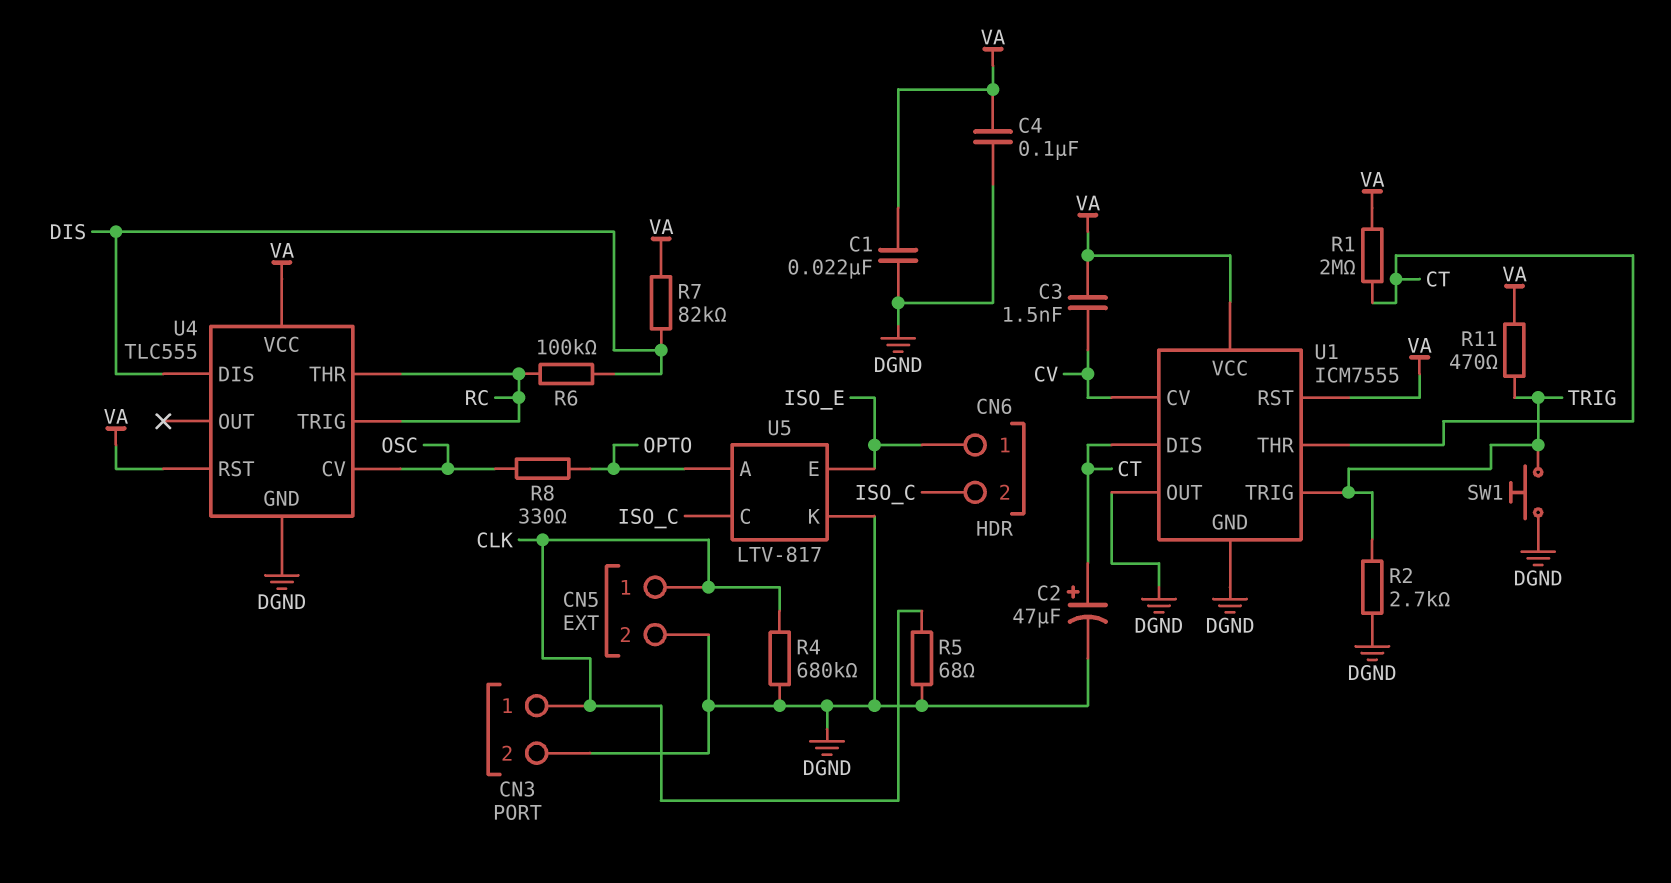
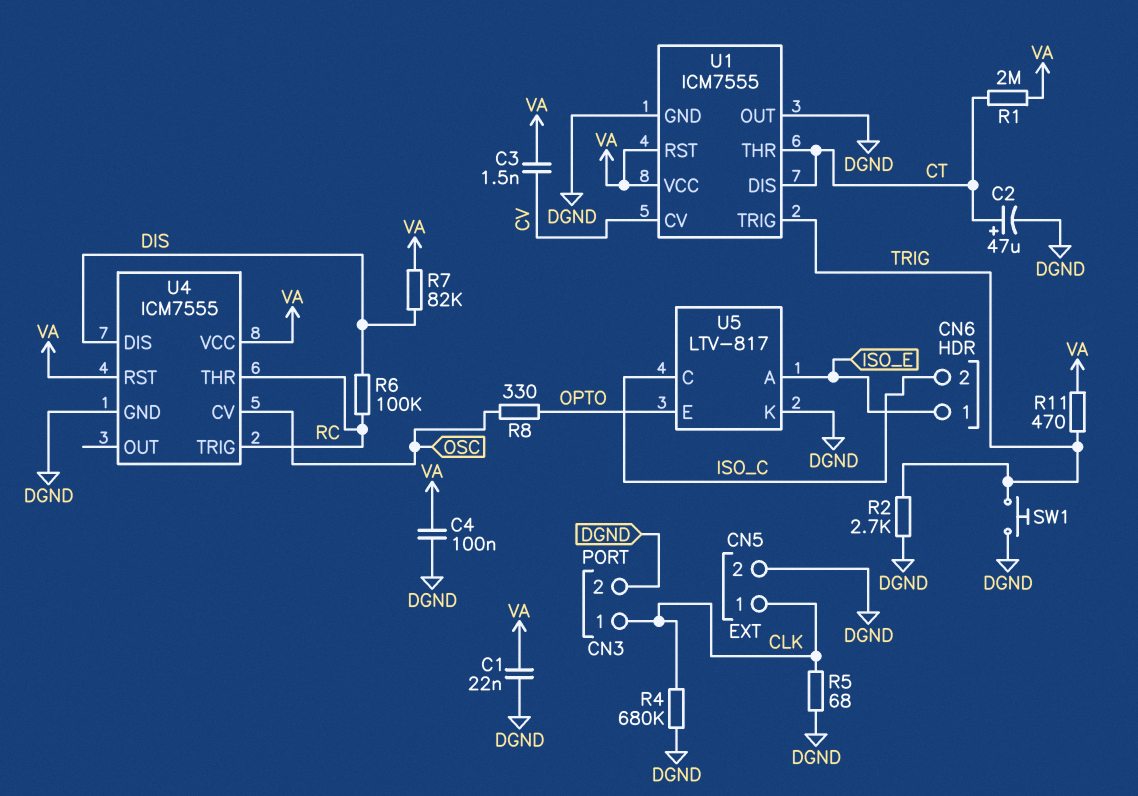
U4: TLC555 -> ICM7555
U5 pin A: OPTO -> ISO_E
U5 pin E: ISO_E -> OPTO

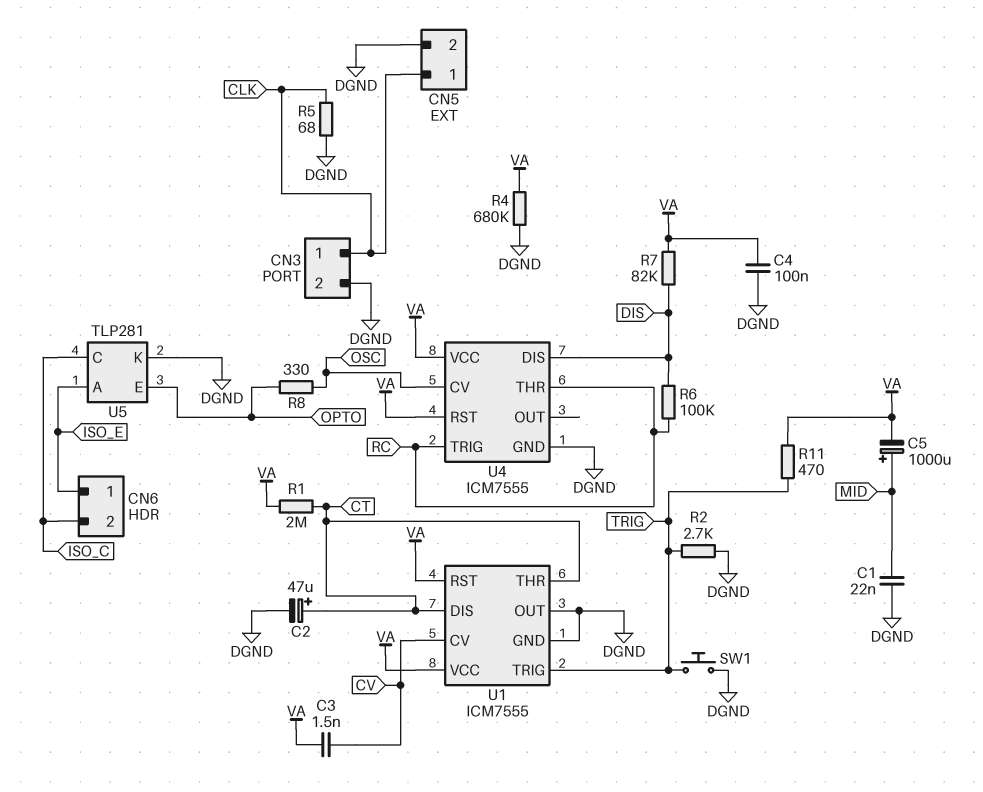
C1: 22nF (DGND, VA) -> 22nF (DGND, MID)
C5: none -> 1000uF (plus MID, minus VA)
R4: 680k (CLK, DGND) -> 680k (DGND, VA)
U5: LTV-817 -> TLP281

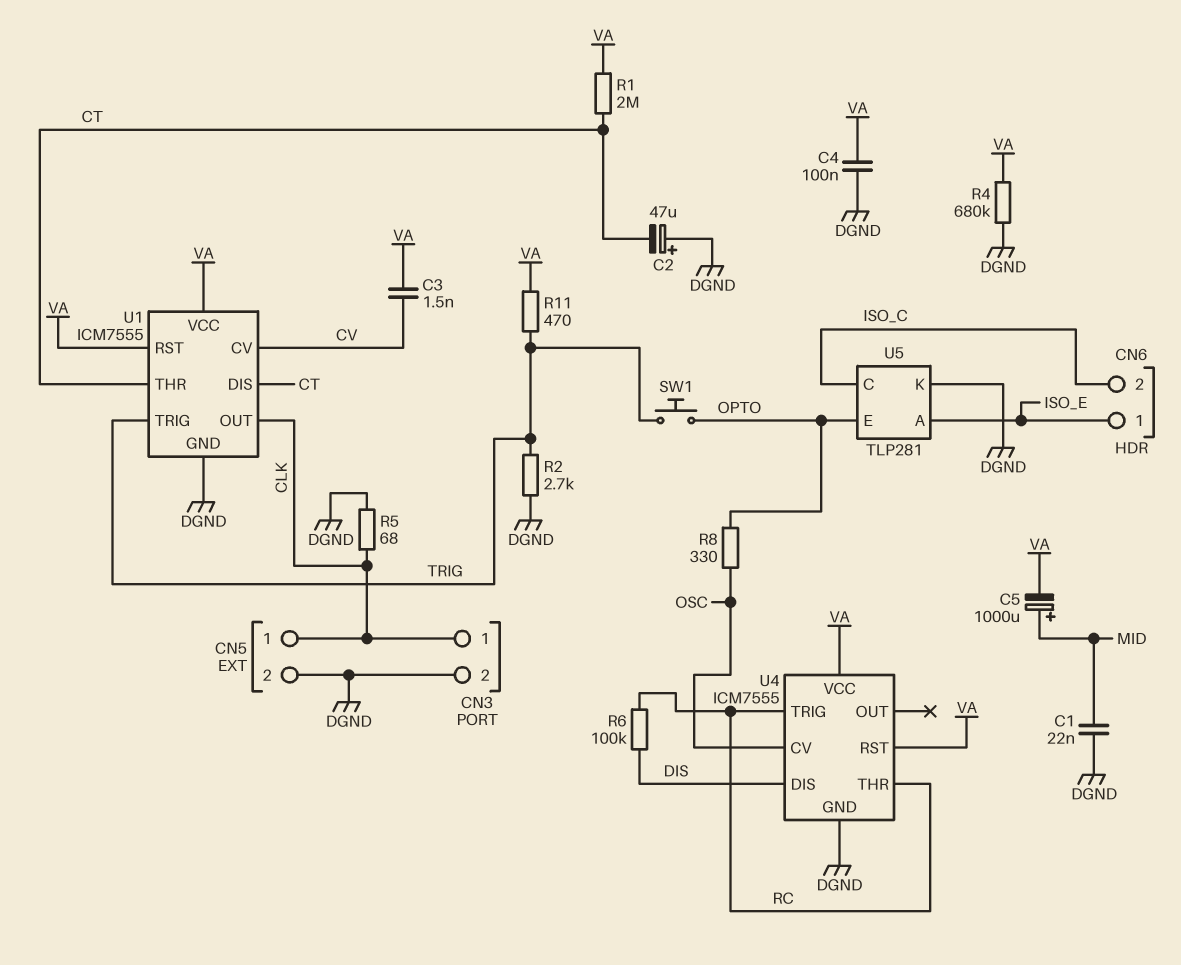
C2: 47uF (plus CT, minus DGND) -> 47uF (plus DGND, minus CT)
R7: 82k (DIS, VA) -> none
SW1: button (DGND, TRIG) -> button (OPTO, TRIG)
U1 pin OUT: DGND -> CLK

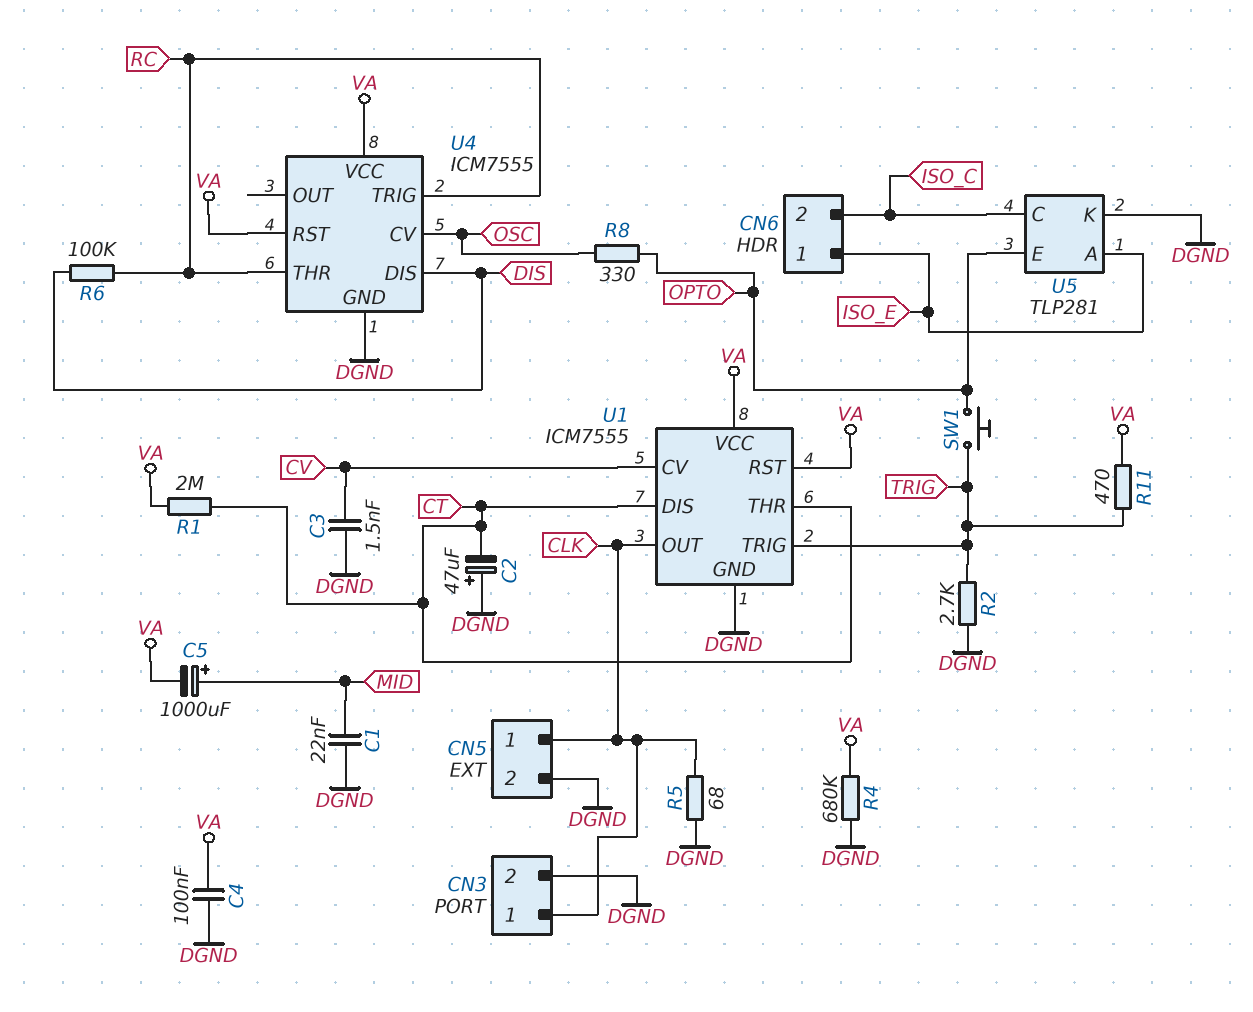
C3: 1.5nF (CV, VA) -> 1.5nF (CV, DGND)

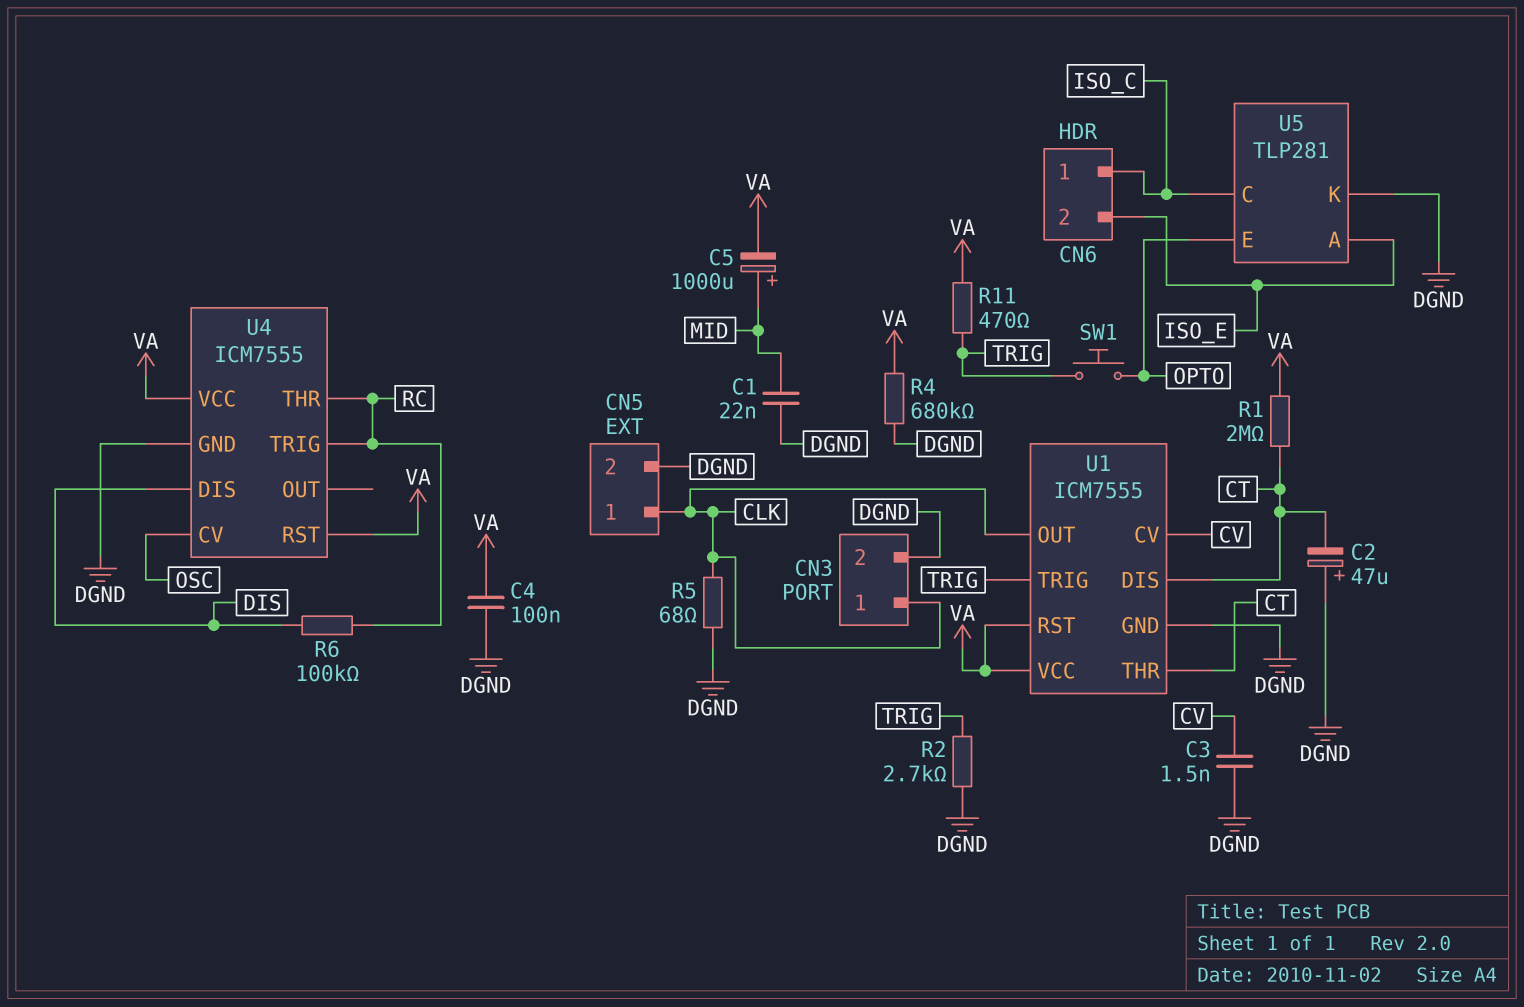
CN6 pin 1: ISO_E -> ISO_C
CN6 pin 2: ISO_C -> ISO_E
R8: 330 (OPTO, OSC) -> none

